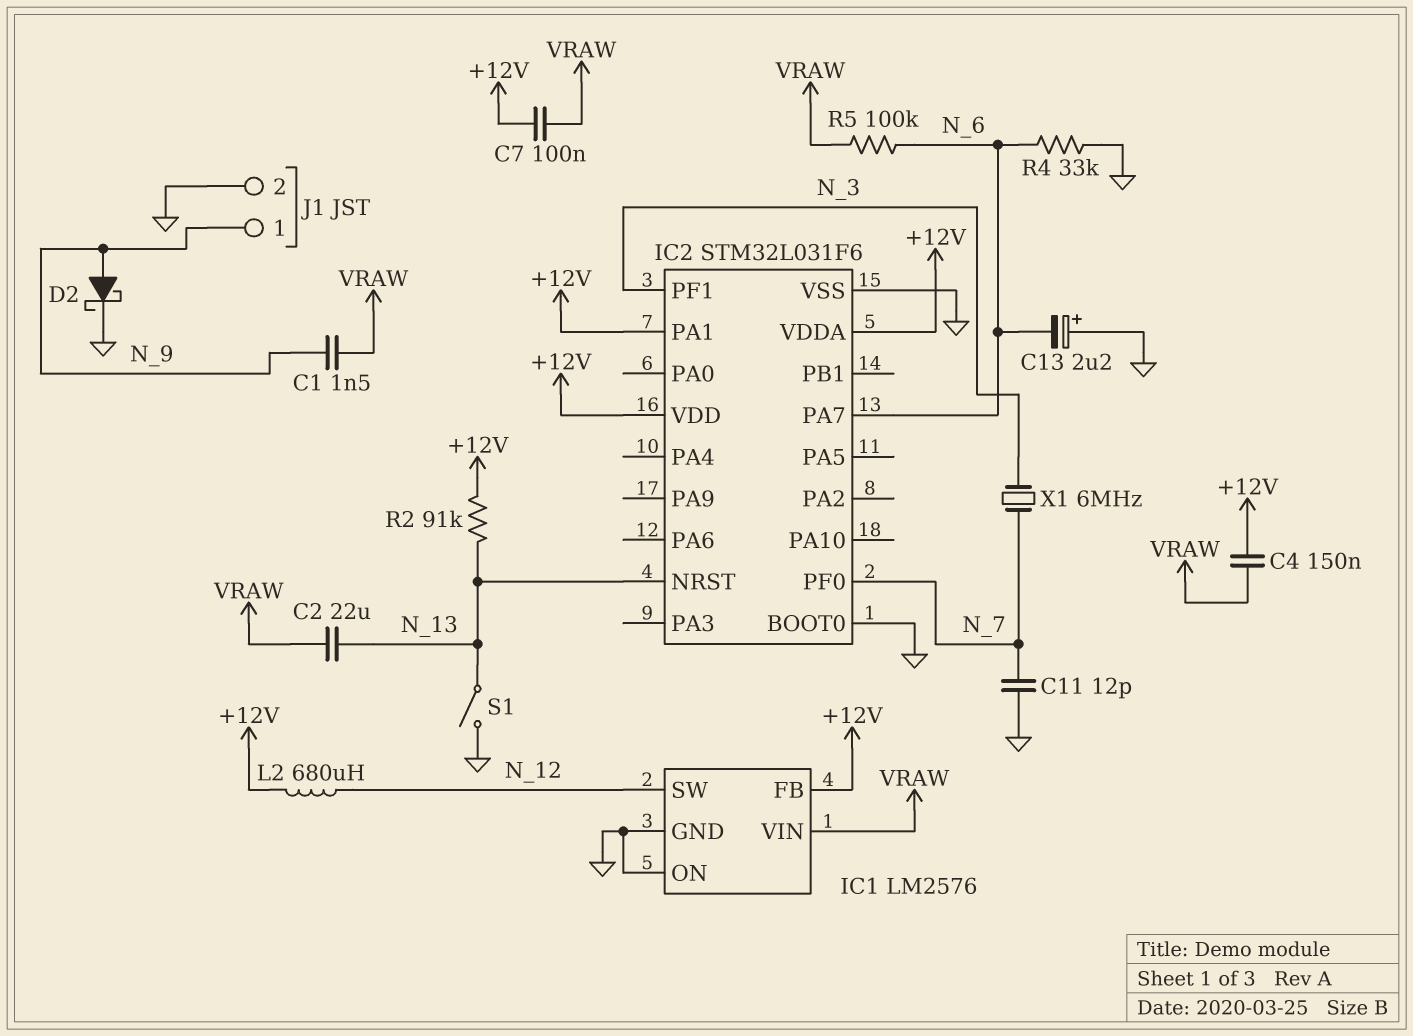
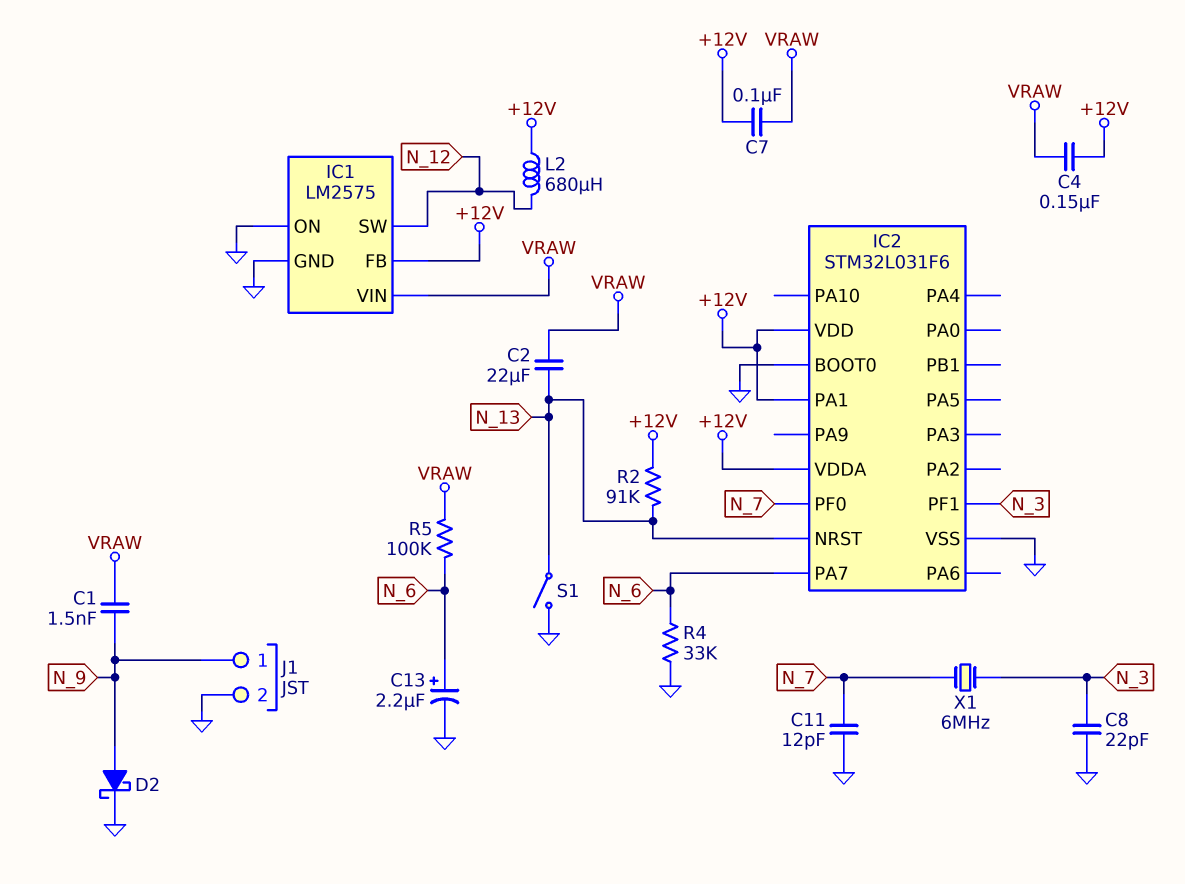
C8: none -> 22pF (GND, N_3)
C13: 2.2uF (plus GND, minus N_6) -> 2.2uF (plus N_6, minus GND)
IC1: LM2576 -> LM2575

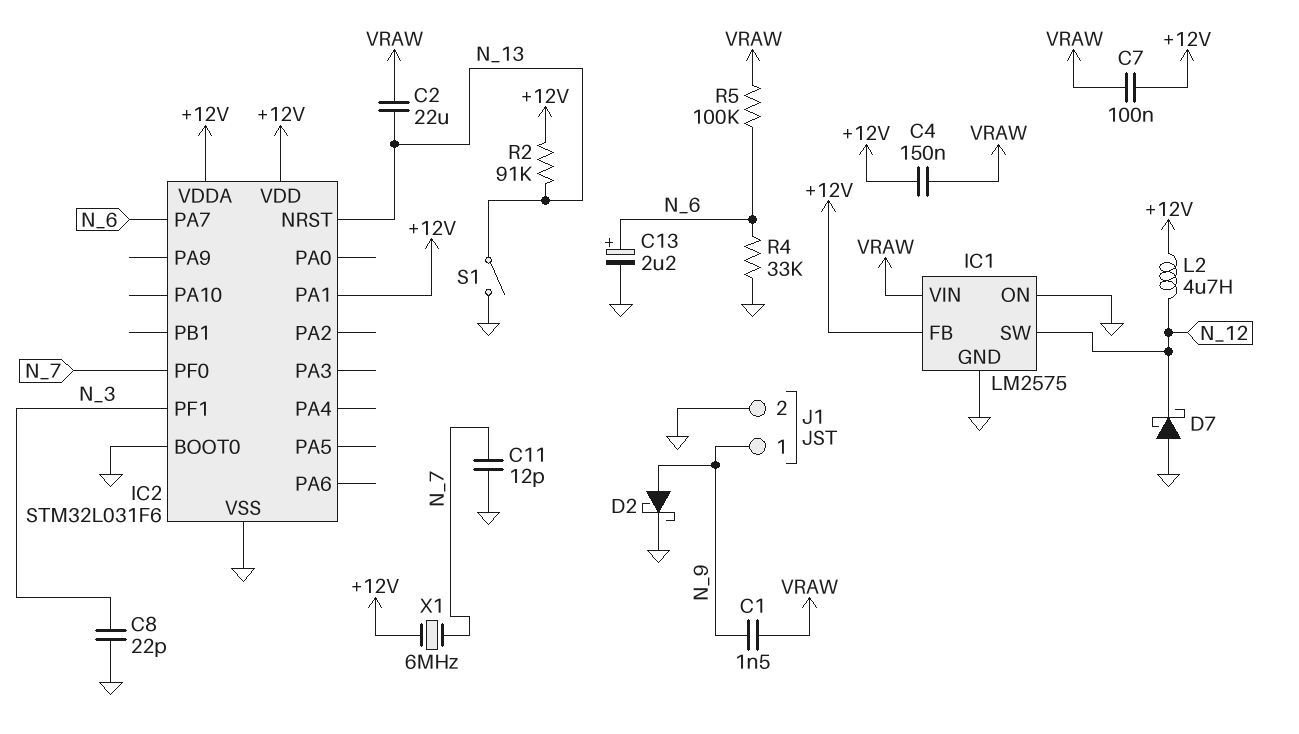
D7: none -> schottky (A GND, K N_12)
L2: 680uH (+12V, N_12) -> 4.7uH (+12V, N_12)
X1: 6MHz (N_3, N_7) -> 6MHz (+12V, N_7)

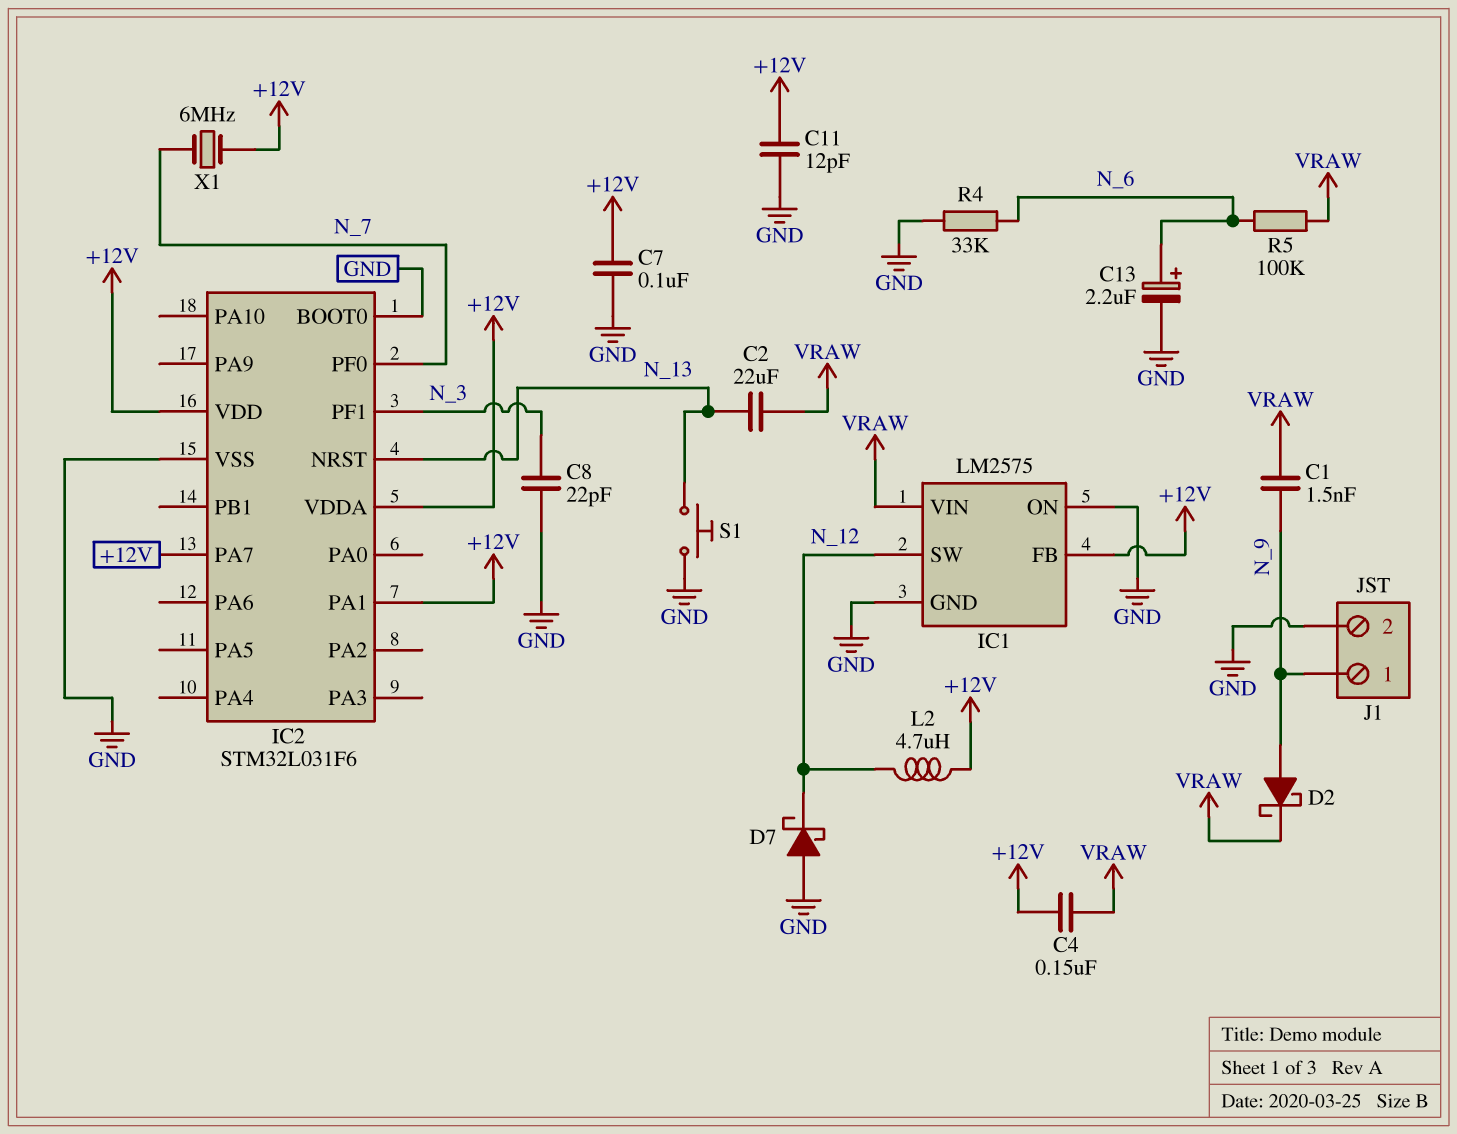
C7: 100nF (+12V, VRAW) -> 100nF (+12V, GND)
C11: 12pF (GND, N_7) -> 12pF (+12V, GND)
D2: schottky (A N_9, K GND) -> schottky (A N_9, K VRAW)
IC2 pin PA7: N_6 -> +12V
R2: 91k (+12V, N_13) -> none
S1: switch (GND, N_13) -> button (GND, N_13)

